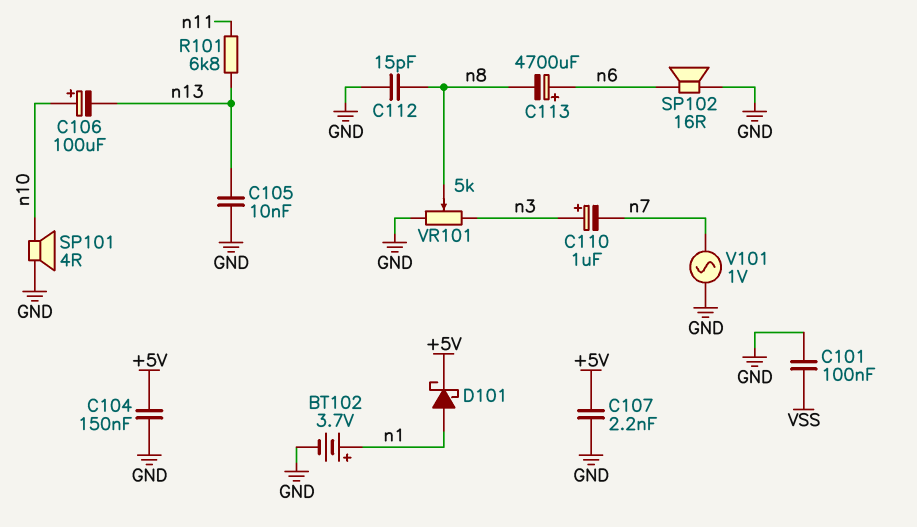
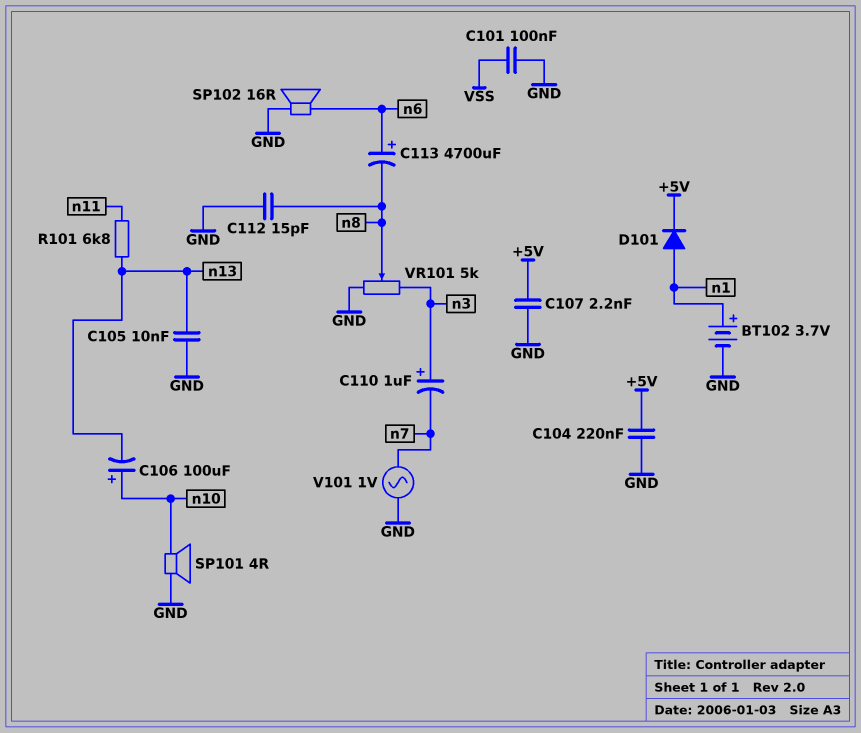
C104: 150nF (+5V, GND) -> 220nF (+5V, GND)
D101: schottky (A n1, K +5V) -> diode (A n1, K +5V)

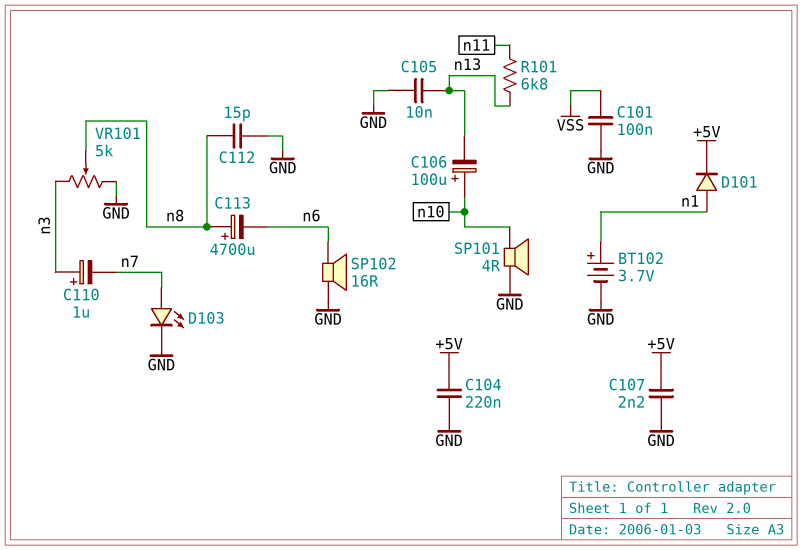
C113: 4700uF (plus n6, minus n8) -> 4700uF (plus n8, minus n6)
D103: none -> LED (A n7, K GND)
V101: AC 1V (GND, n7) -> none

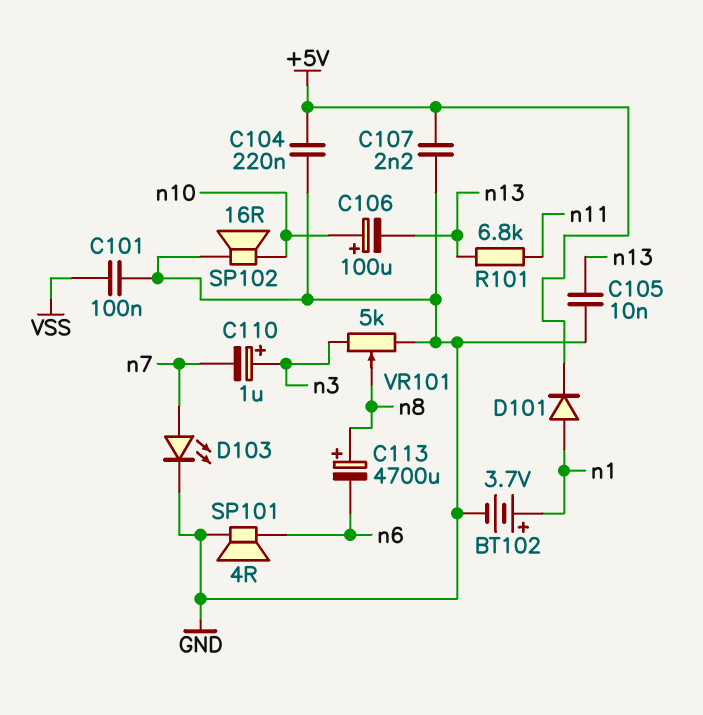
C112: 15pF (GND, n8) -> none
SP101: speaker 4R (GND, n10) -> speaker 4R (GND, n6)
SP102: speaker 16R (GND, n6) -> speaker 16R (GND, n10)

